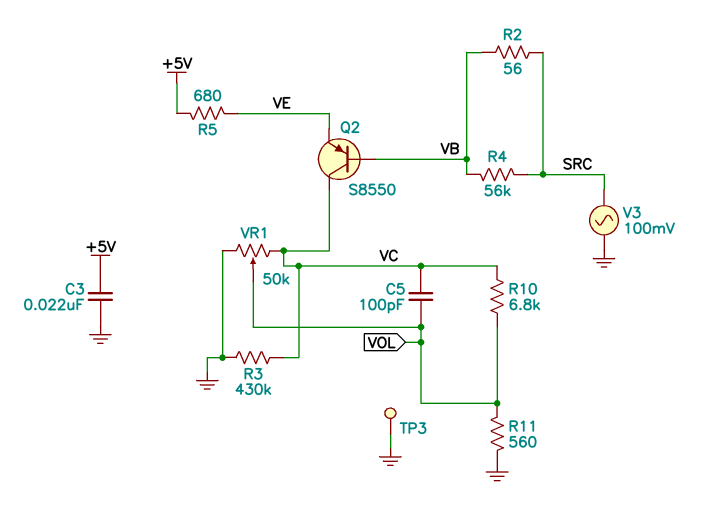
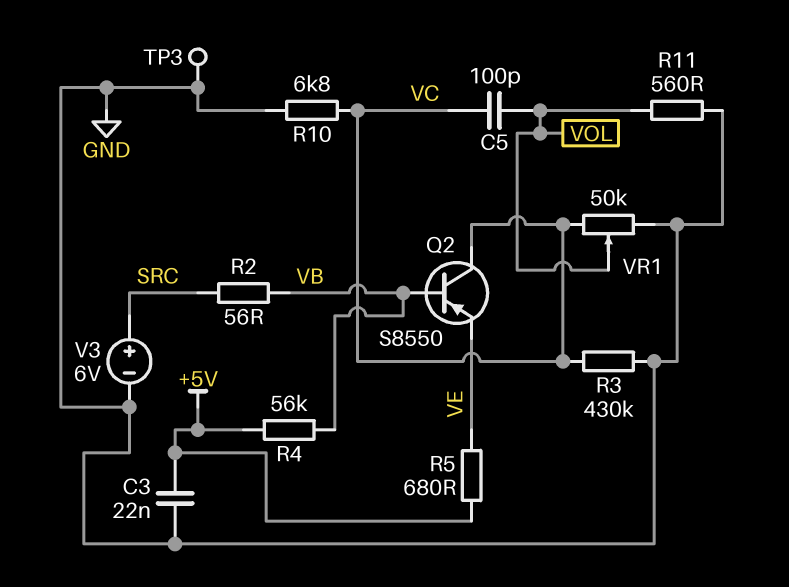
R4: 56k (SRC, VB) -> 56k (+5V, VB)
R10: 6.8k (VC, VOL) -> 6.8k (GND, VC)
V3: AC 100mV (GND, SRC) -> 6V (plus SRC, minus GND)

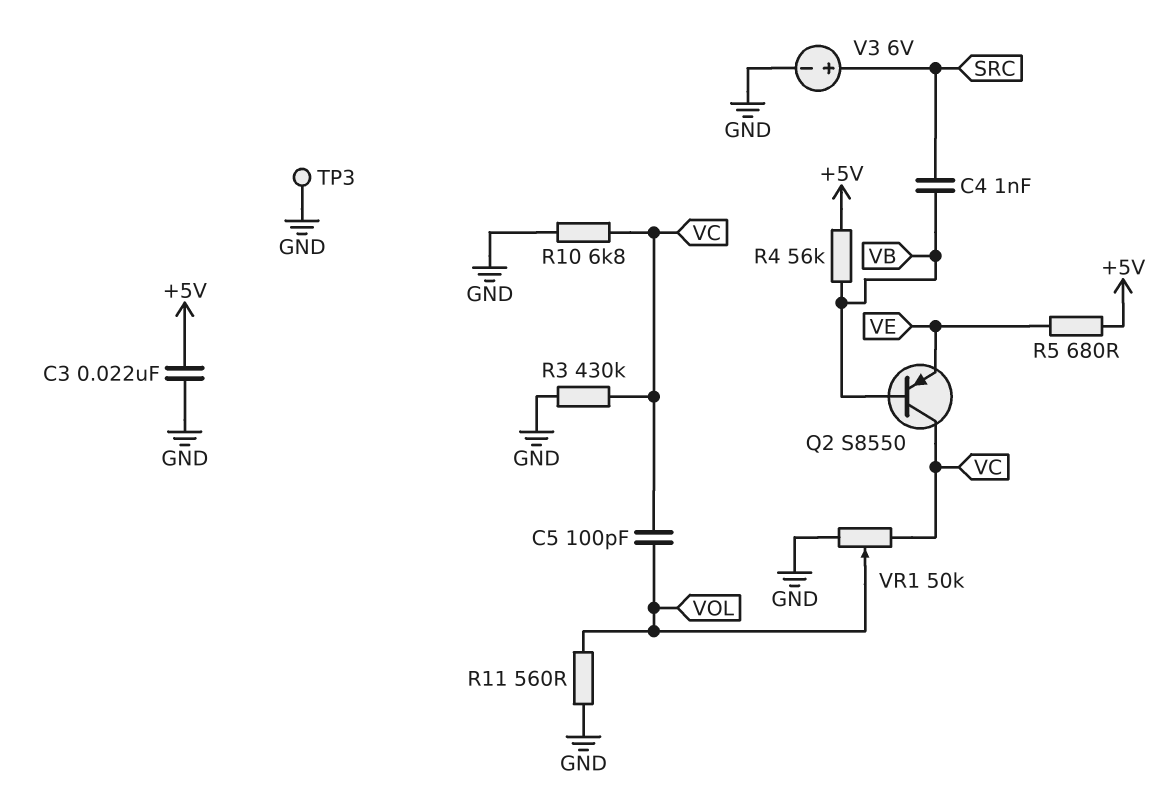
C4: none -> 1nF (SRC, VB)
R2: 56 (SRC, VB) -> none

